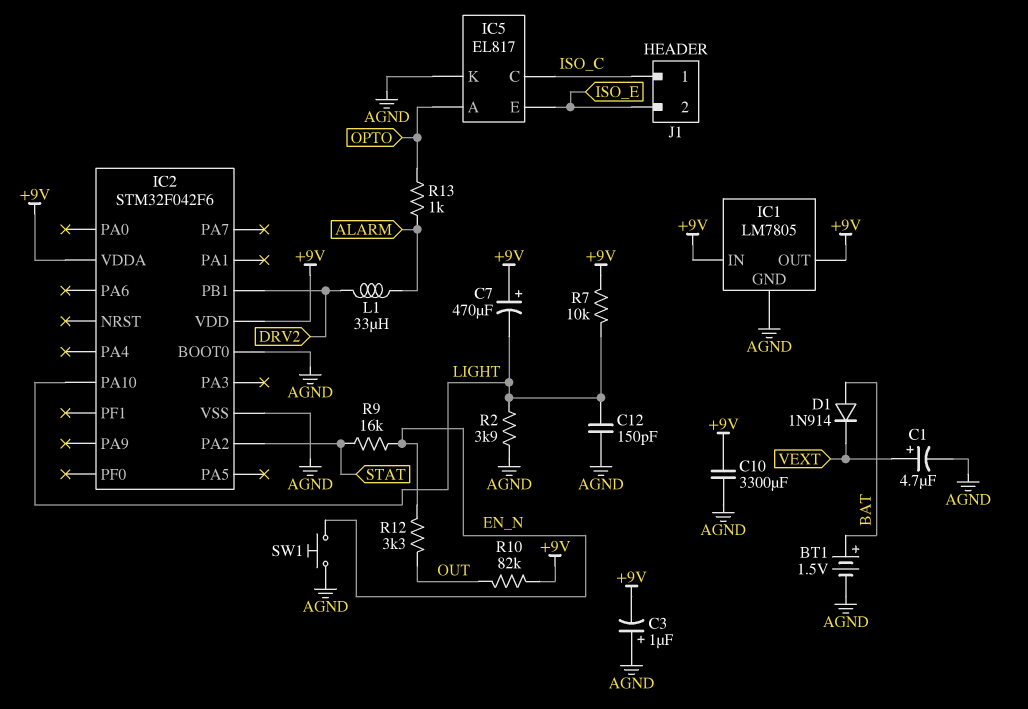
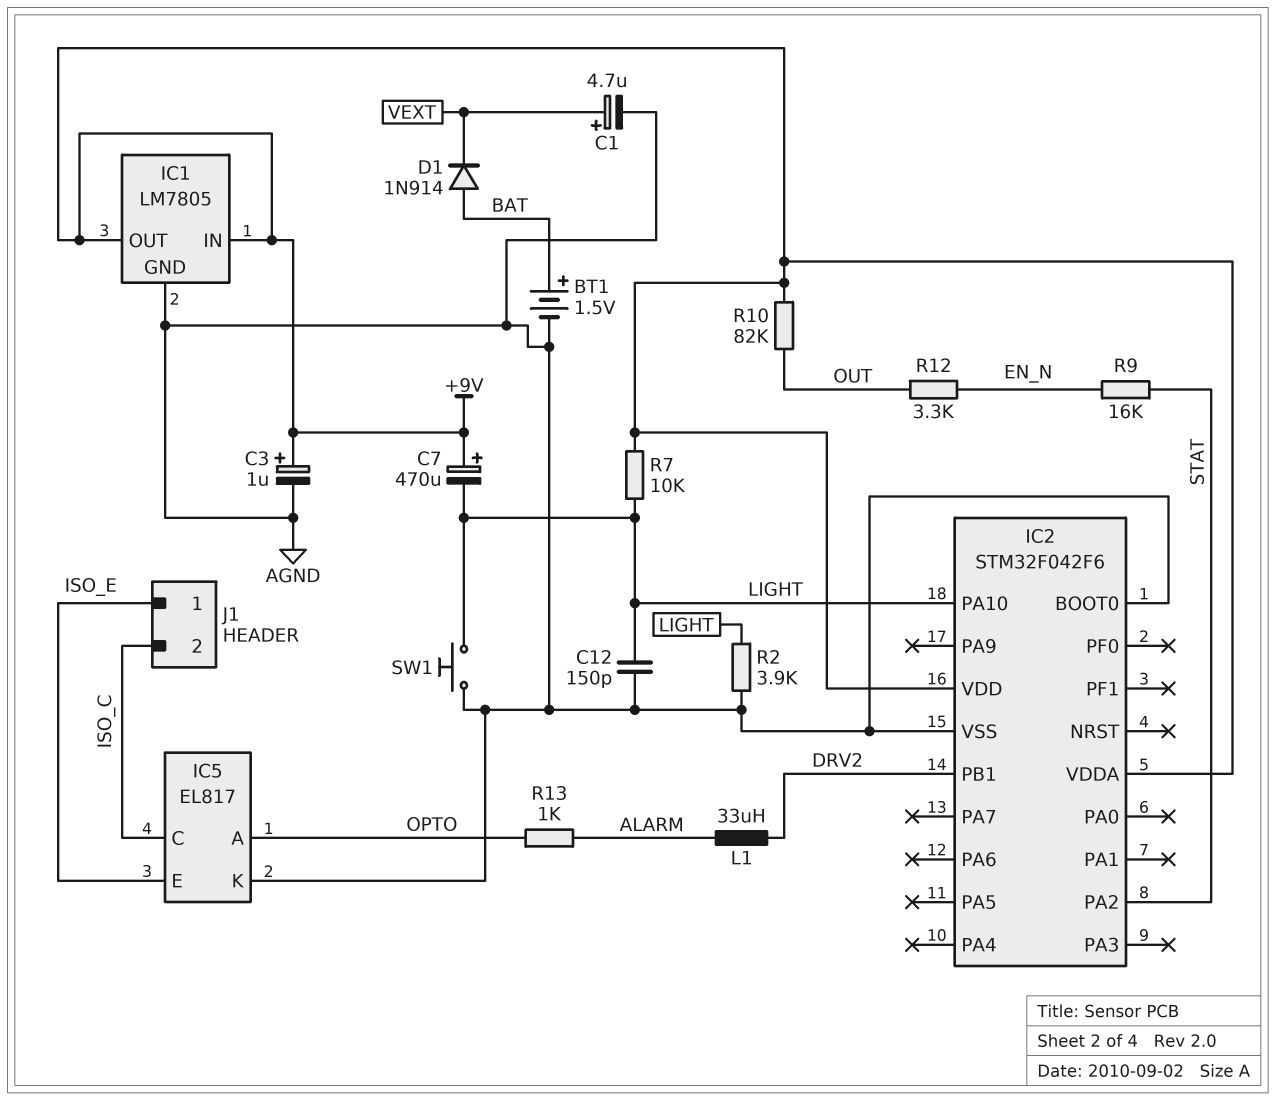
C3: 1uF (plus AGND, minus +9V) -> 1uF (plus +9V, minus AGND)
C10: 3300uF (+9V, AGND) -> none
J1 pin 1: ISO_C -> ISO_E
J1 pin 2: ISO_E -> ISO_C
SW1: button (AGND, EN_N) -> button (AGND, LIGHT)

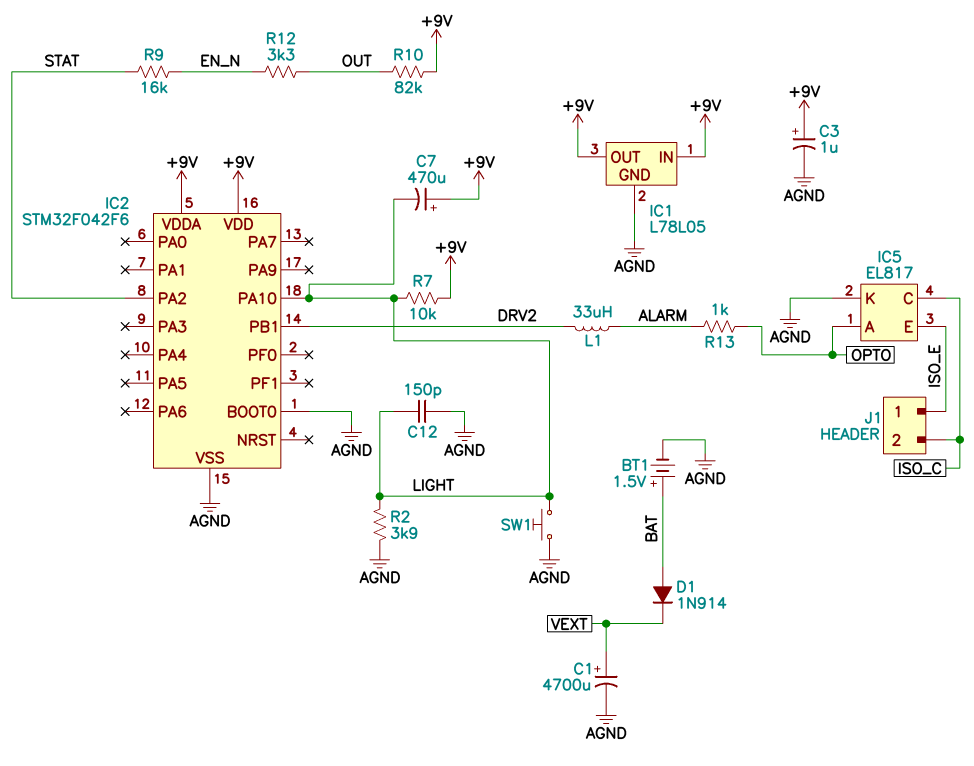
C1: 4.7uF (plus VEXT, minus AGND) -> 4700uF (plus VEXT, minus AGND)
IC1: LM7805 -> L78L05

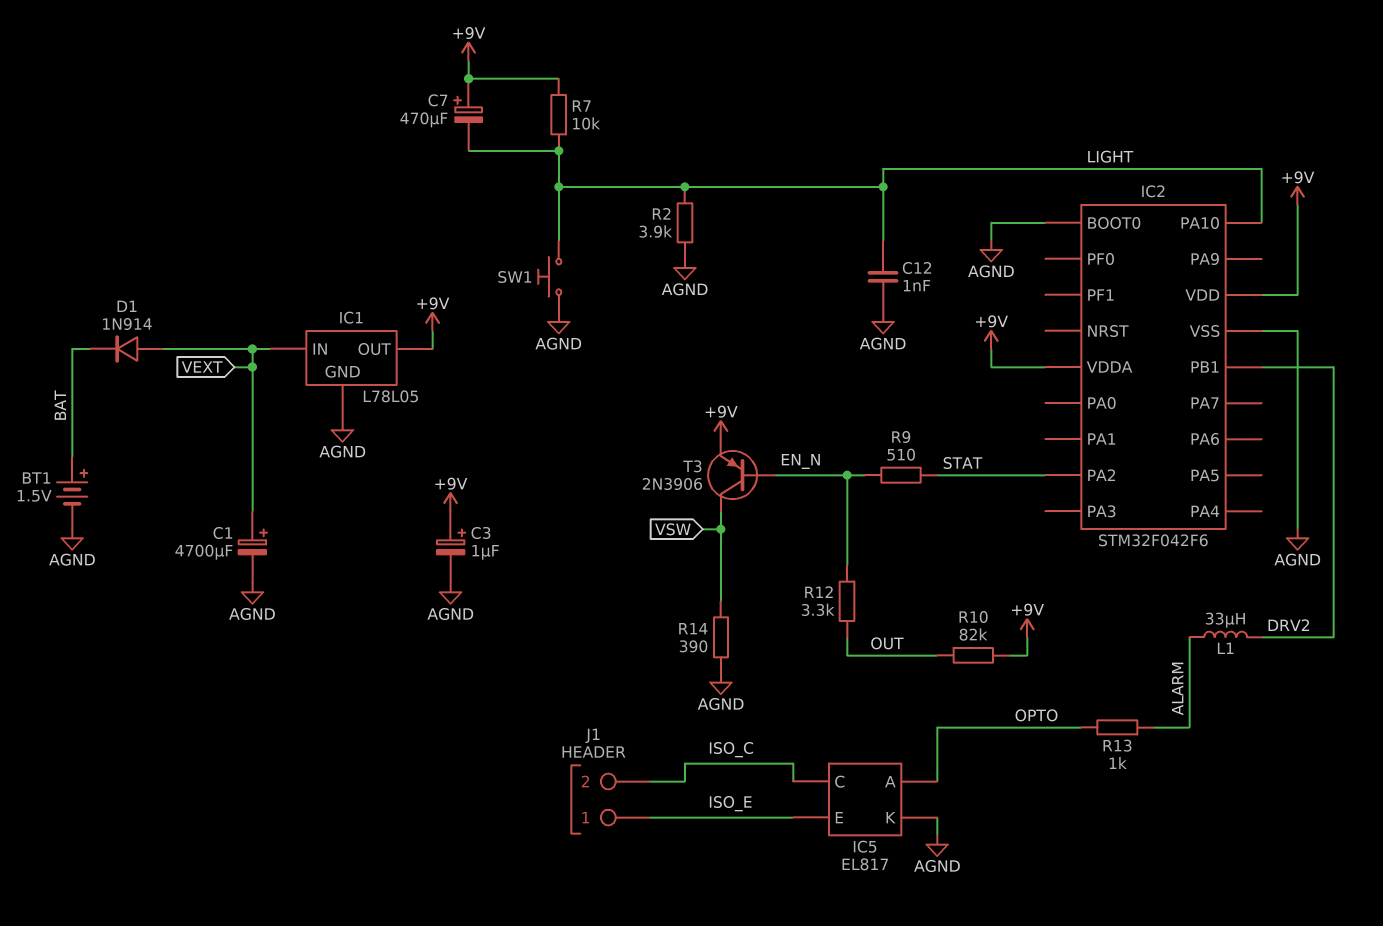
C12: 150pF (AGND, LIGHT) -> 1nF (AGND, LIGHT)
D1: diode 1N914 (A BAT, K VEXT) -> diode 1N914 (A VEXT, K BAT)
IC1 pin IN: +9V -> VEXT
R9: 16k (EN_N, STAT) -> 510 (EN_N, STAT)
R14: none -> 390 (AGND, VSW)
T3: none -> PNP 2N3906 (B EN_N, C VSW, E +9V)

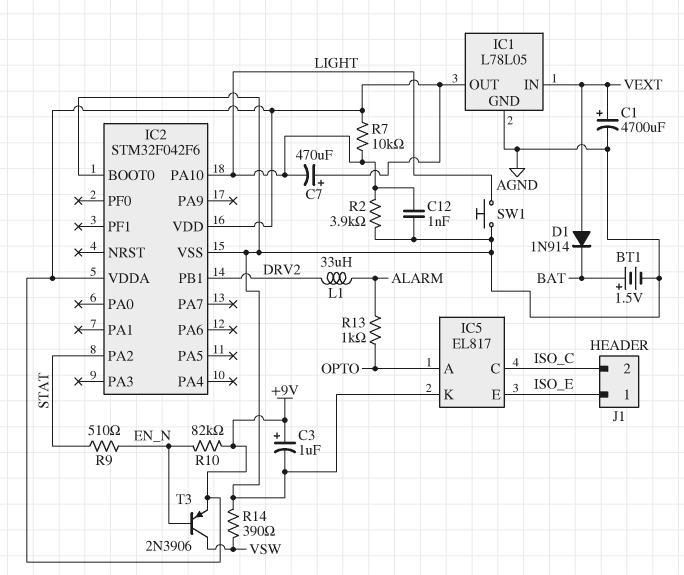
R10: 82k (+9V, OUT) -> 82k (+9V, EN_N)
R12: 3.3k (EN_N, OUT) -> none

